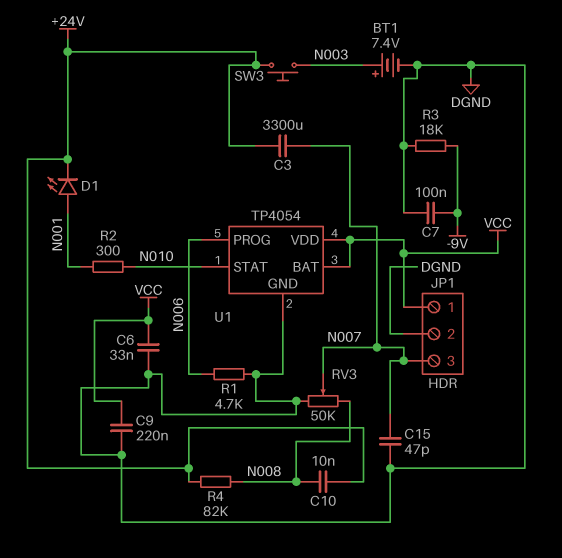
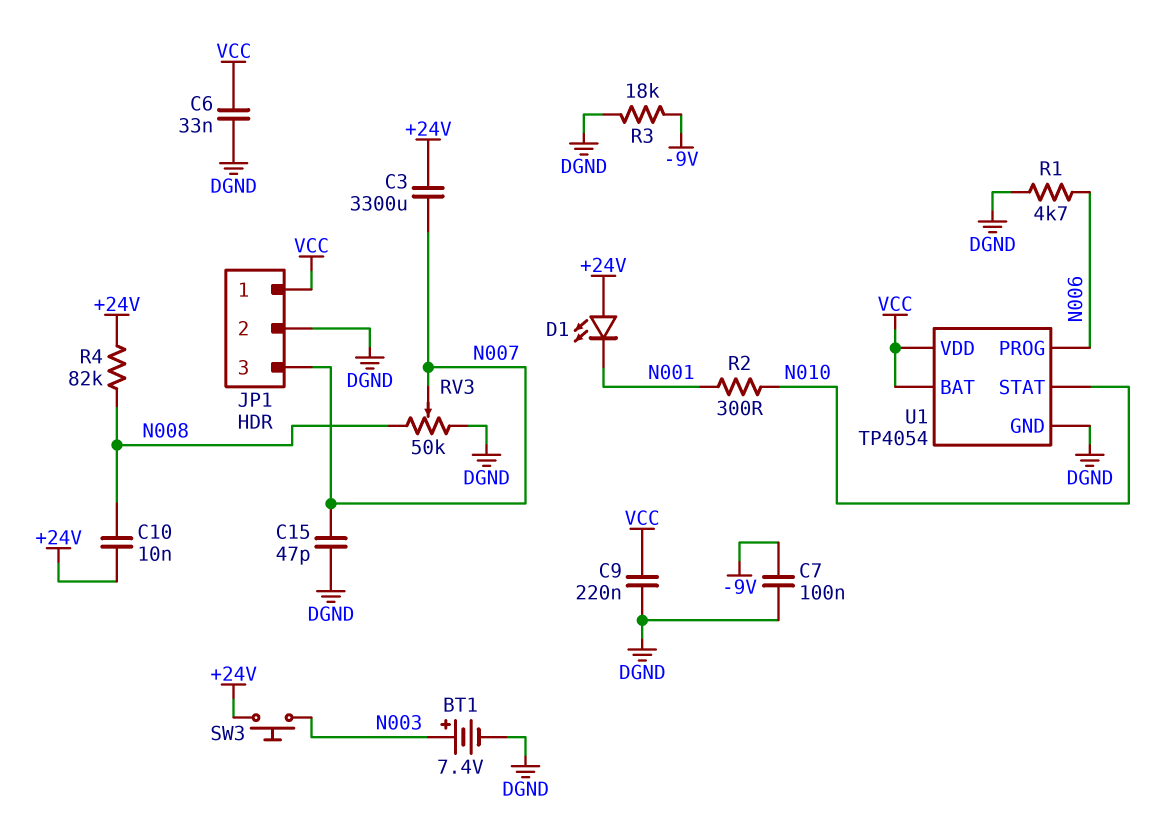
D1: LED (A N001, K +24V) -> LED (A +24V, K N001)

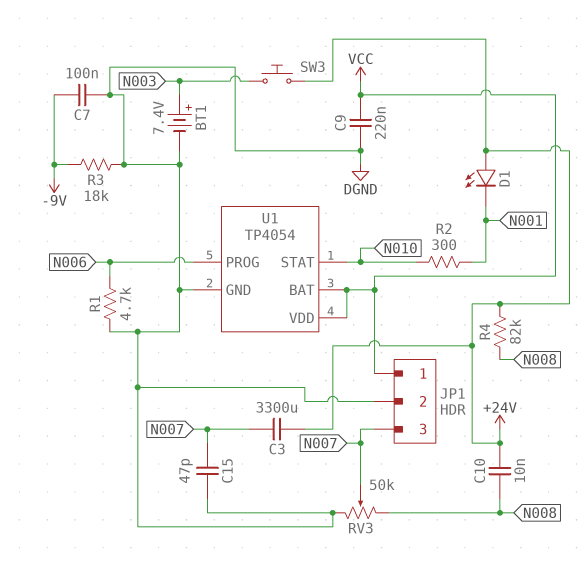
C6: 33nF (DGND, VCC) -> none

